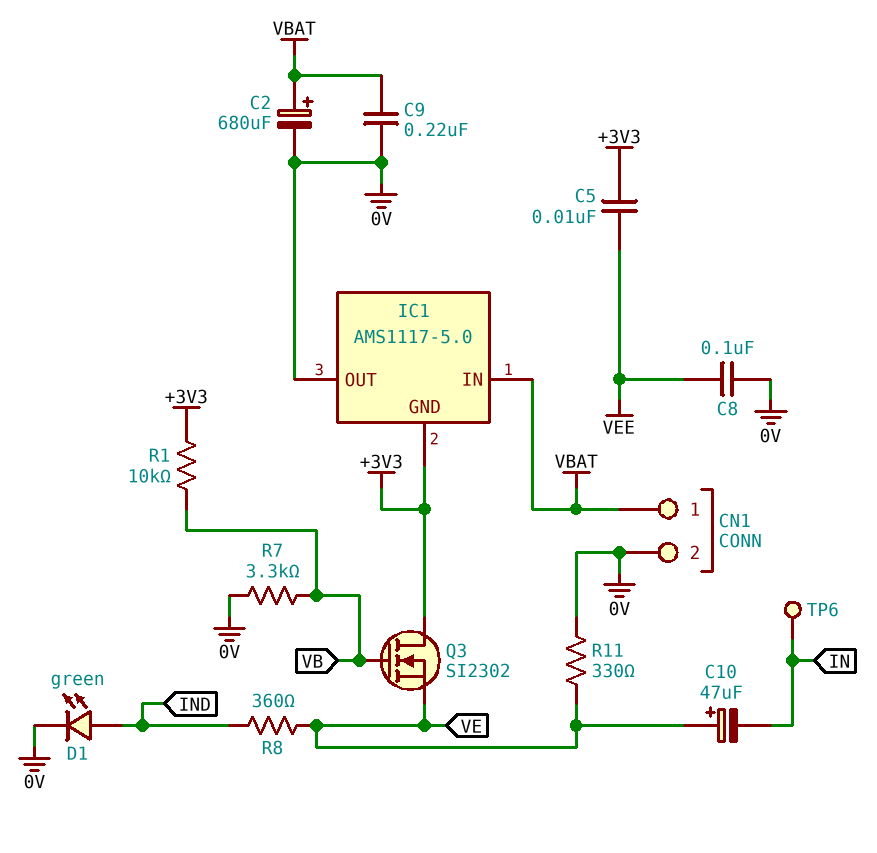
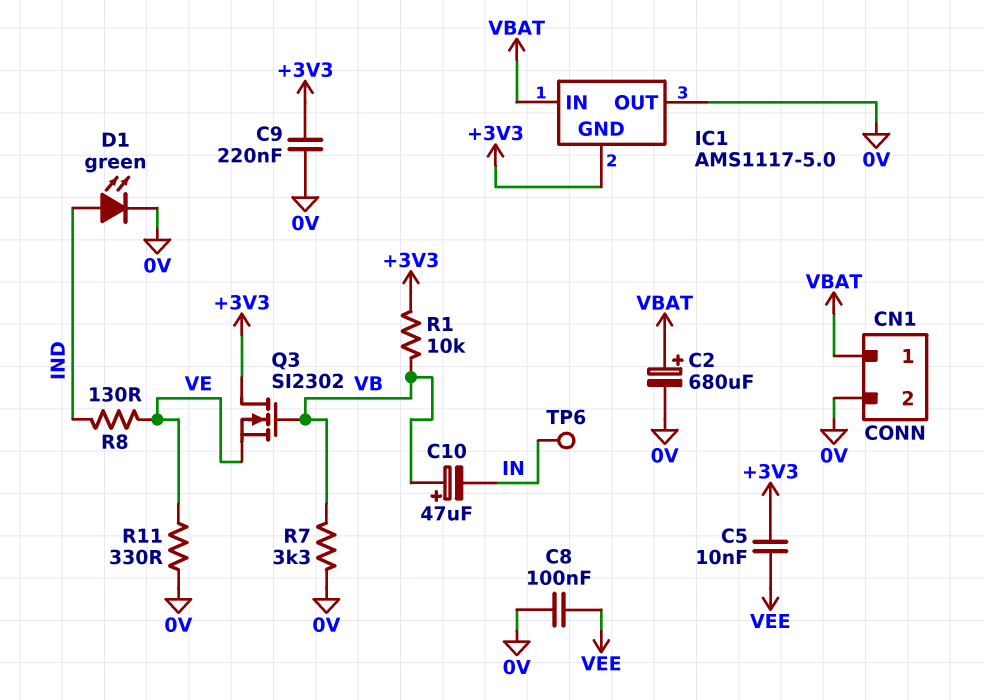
C9: 220nF (0V, VBAT) -> 220nF (+3V3, 0V)
C10: 47uF (plus VE, minus IN) -> 47uF (plus VB, minus IN)
R8: 360 (IND, VE) -> 130 (IND, VE)

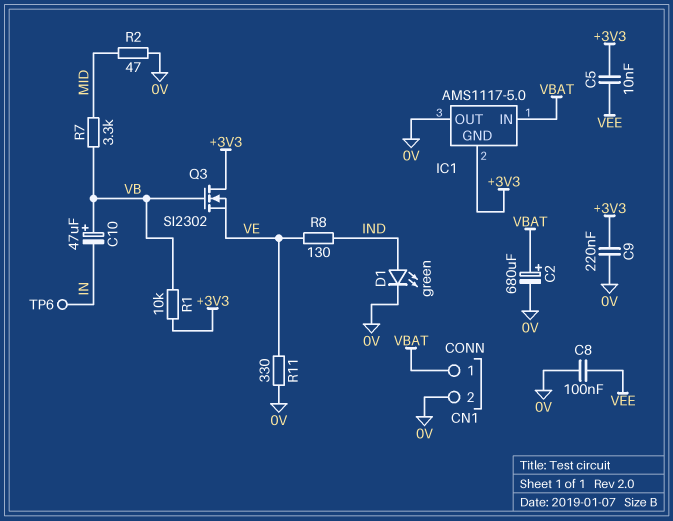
R2: none -> 47 (0V, MID)
R7: 3.3k (0V, VB) -> 3.3k (MID, VB)

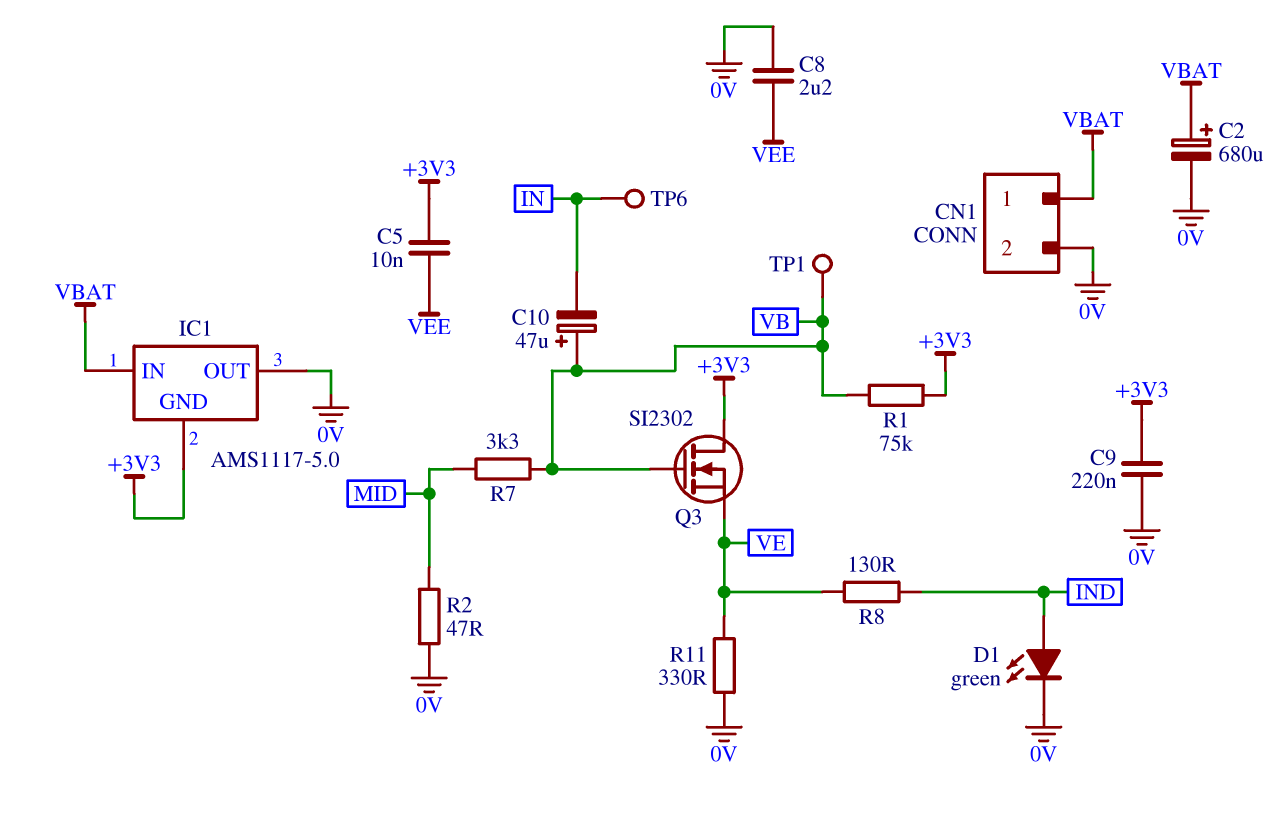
C8: 100nF (0V, VEE) -> 2.2uF (0V, VEE)
R1: 10k (+3V3, VB) -> 75k (+3V3, VB)
TP1: none -> test point (VB)

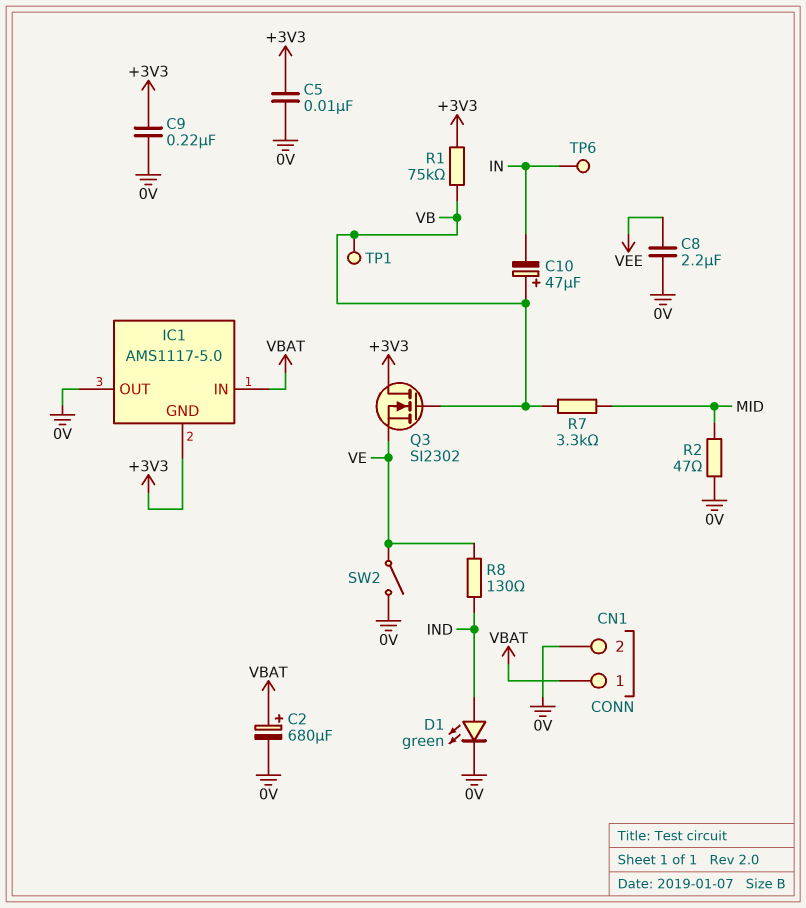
C5: 10nF (+3V3, VEE) -> 10nF (+3V3, 0V)
R11: 330 (0V, VE) -> none
SW2: none -> switch (0V, VE)

